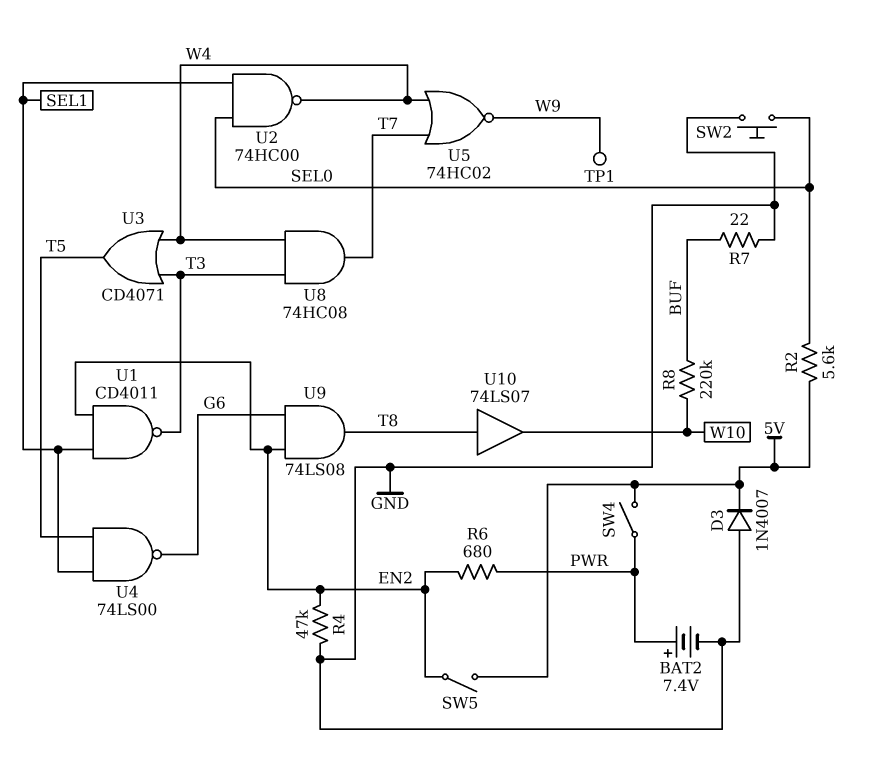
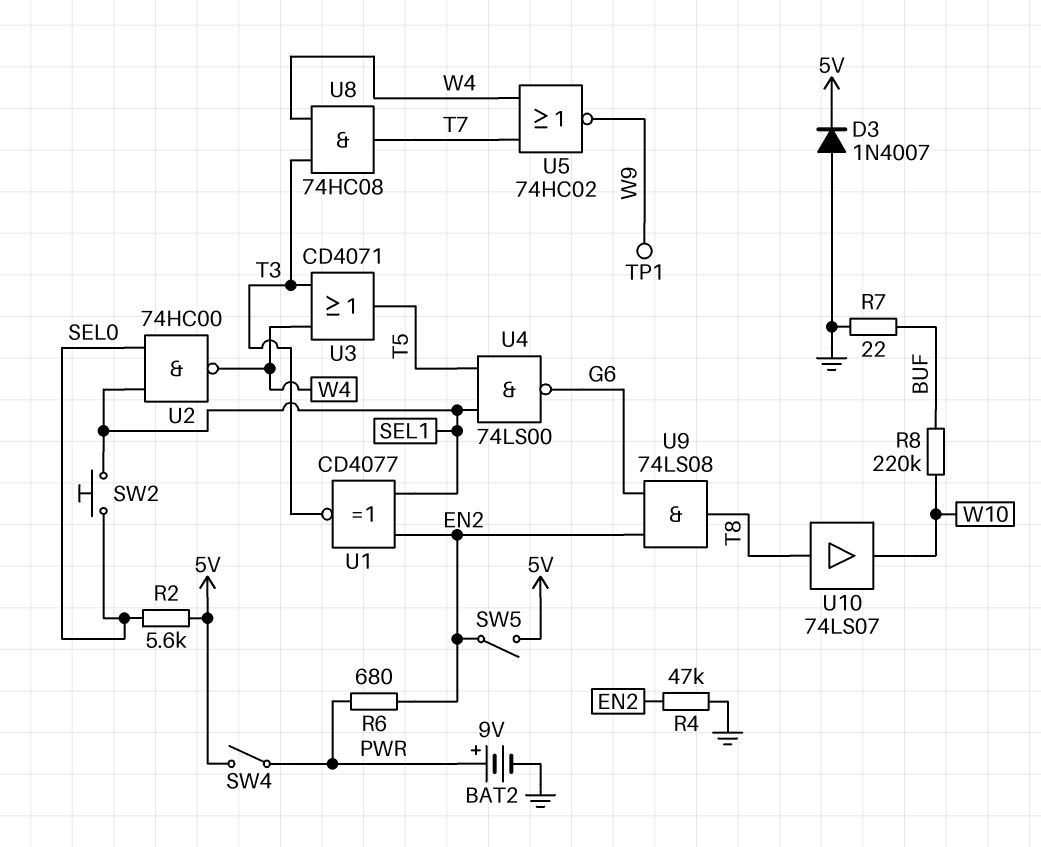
BAT2: 7.4V (plus PWR, minus GND) -> 9V (plus PWR, minus GND)
SW2: button (GND, SEL0) -> button (SEL0, SEL1)
U1: NAND CD4011 (in EN2, in SEL1, out T3) -> XNOR CD4077 (in EN2, in SEL1, out T3)

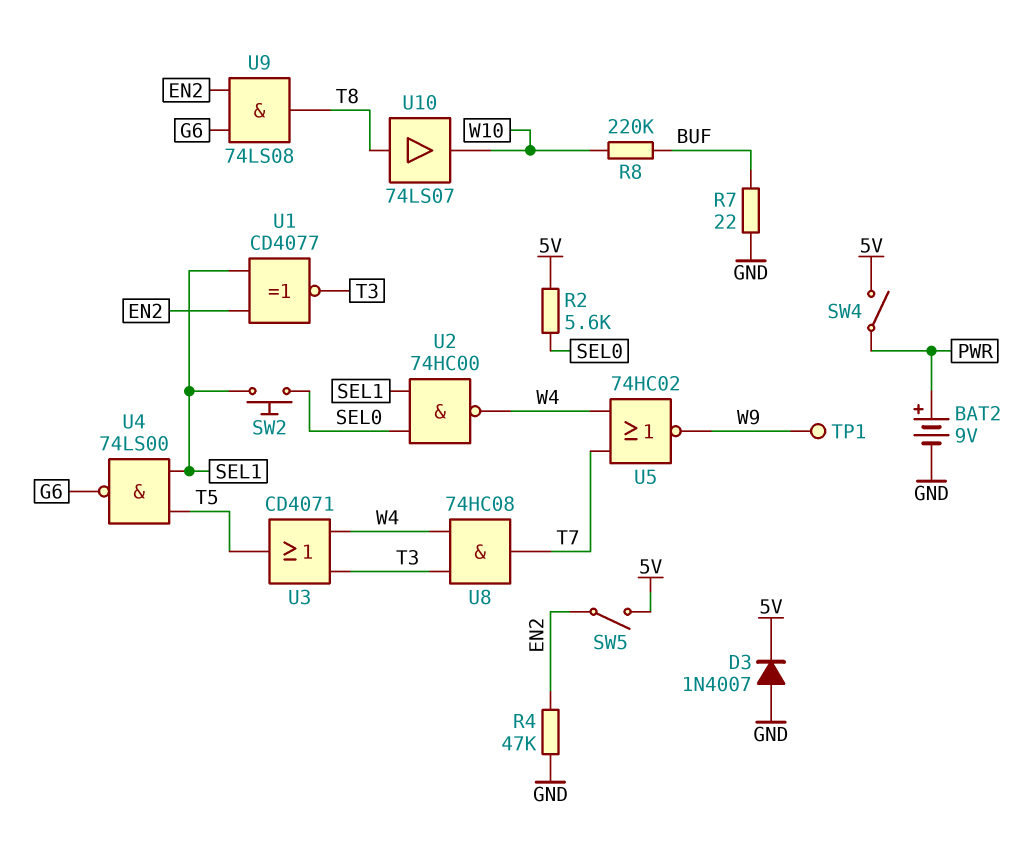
R6: 680 (EN2, PWR) -> none

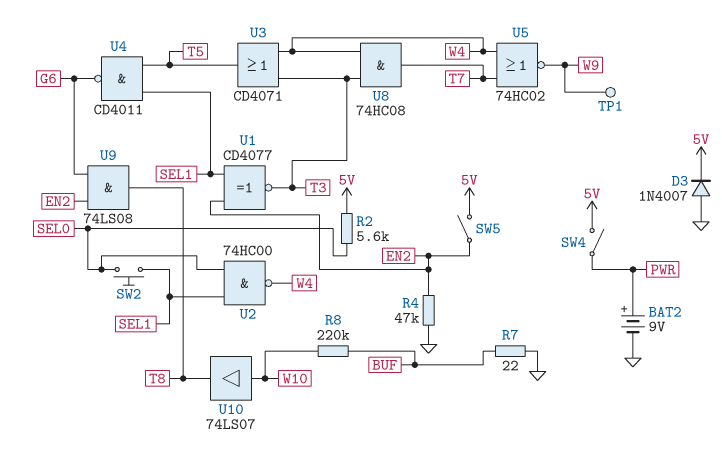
U4: NAND 74LS00 (in SEL1, in T5, out G6) -> NAND CD4011 (in SEL1, in T5, out G6)
U10: buffer 74LS07 (in T8, out W10) -> buffer 74LS07 (in W10, out T8)

